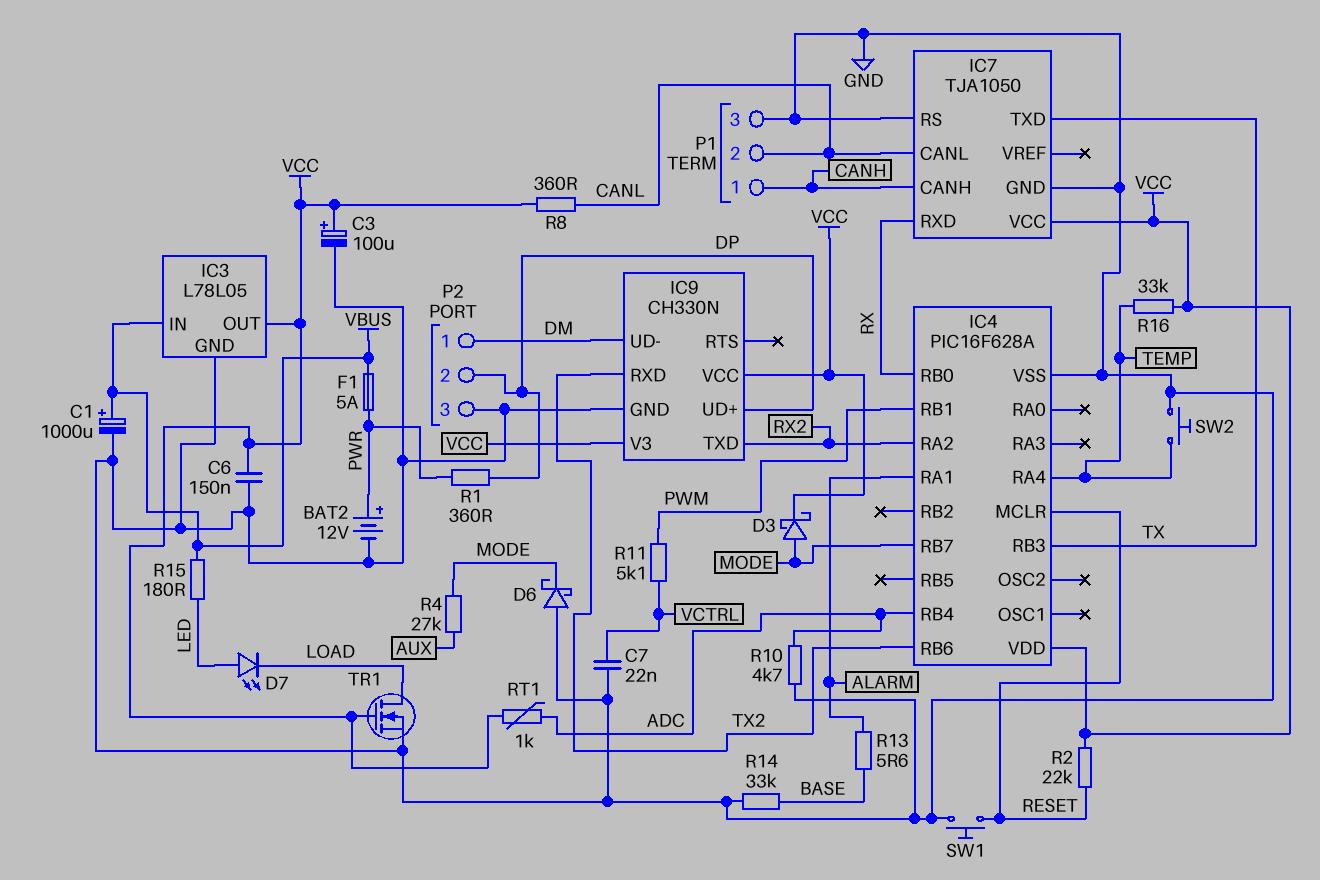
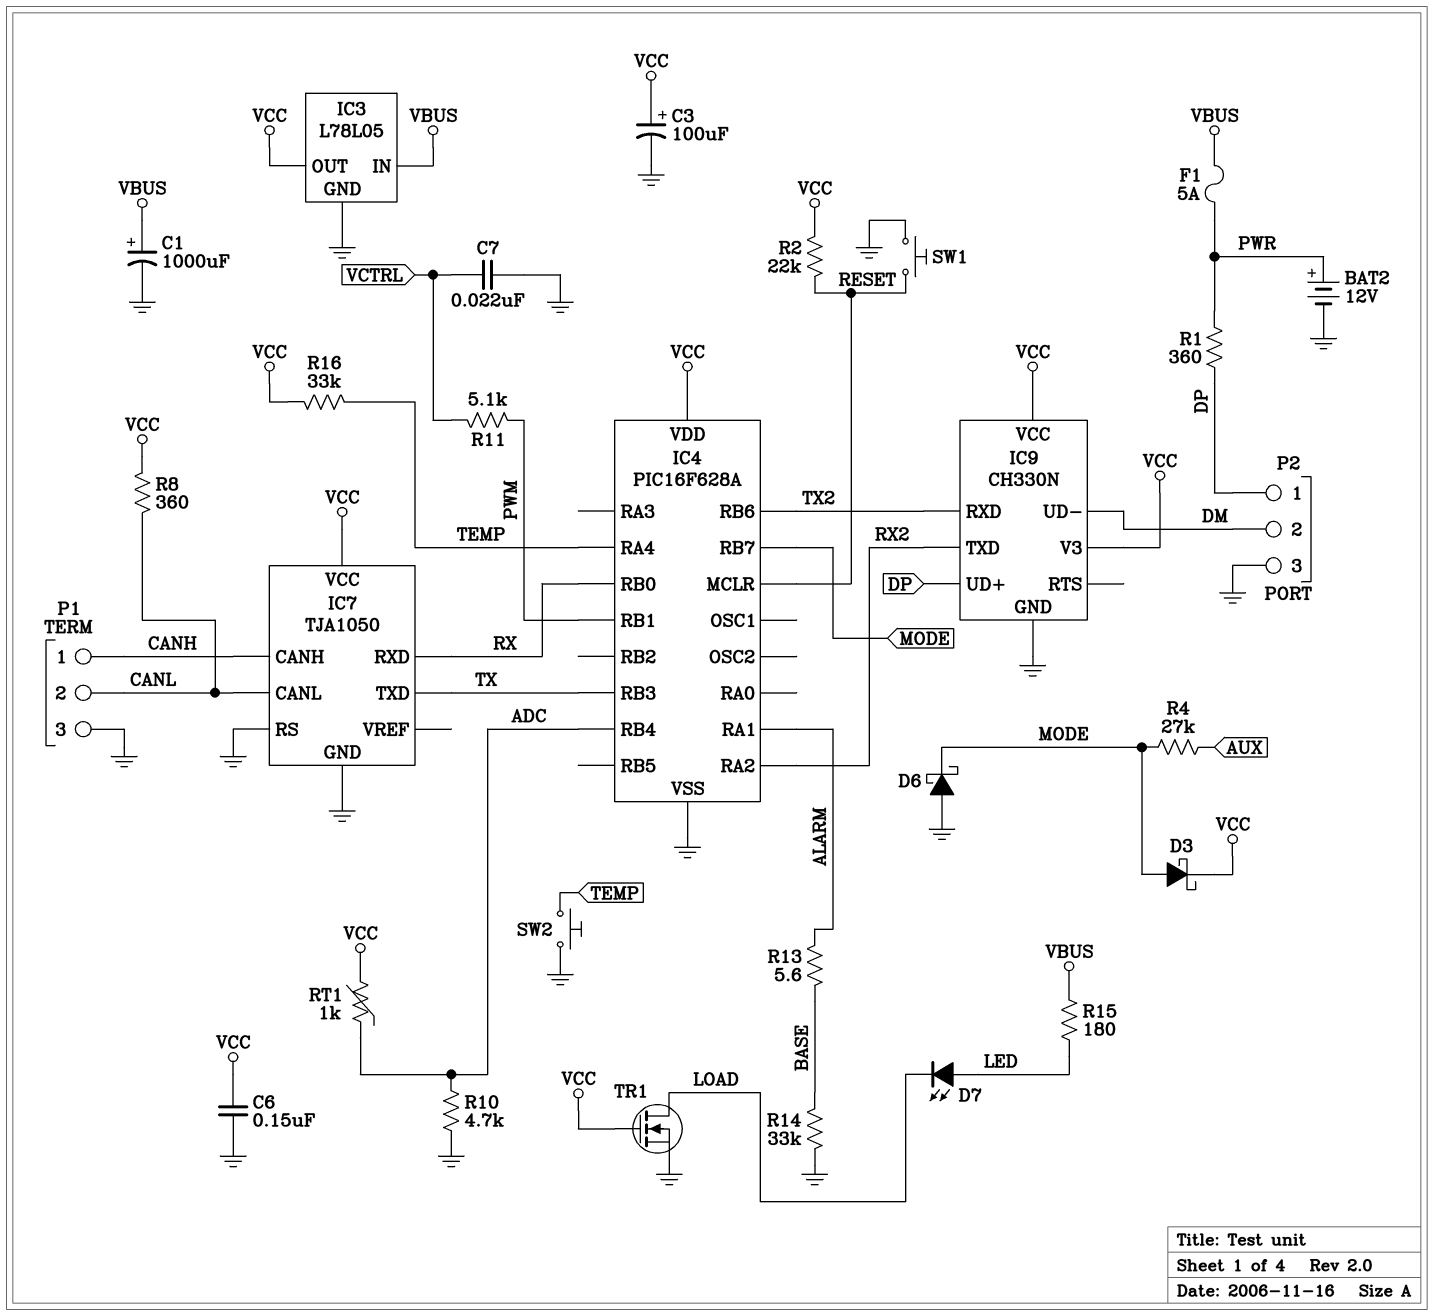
P2 pin 1: DM -> DP
P2 pin 2: DP -> DM

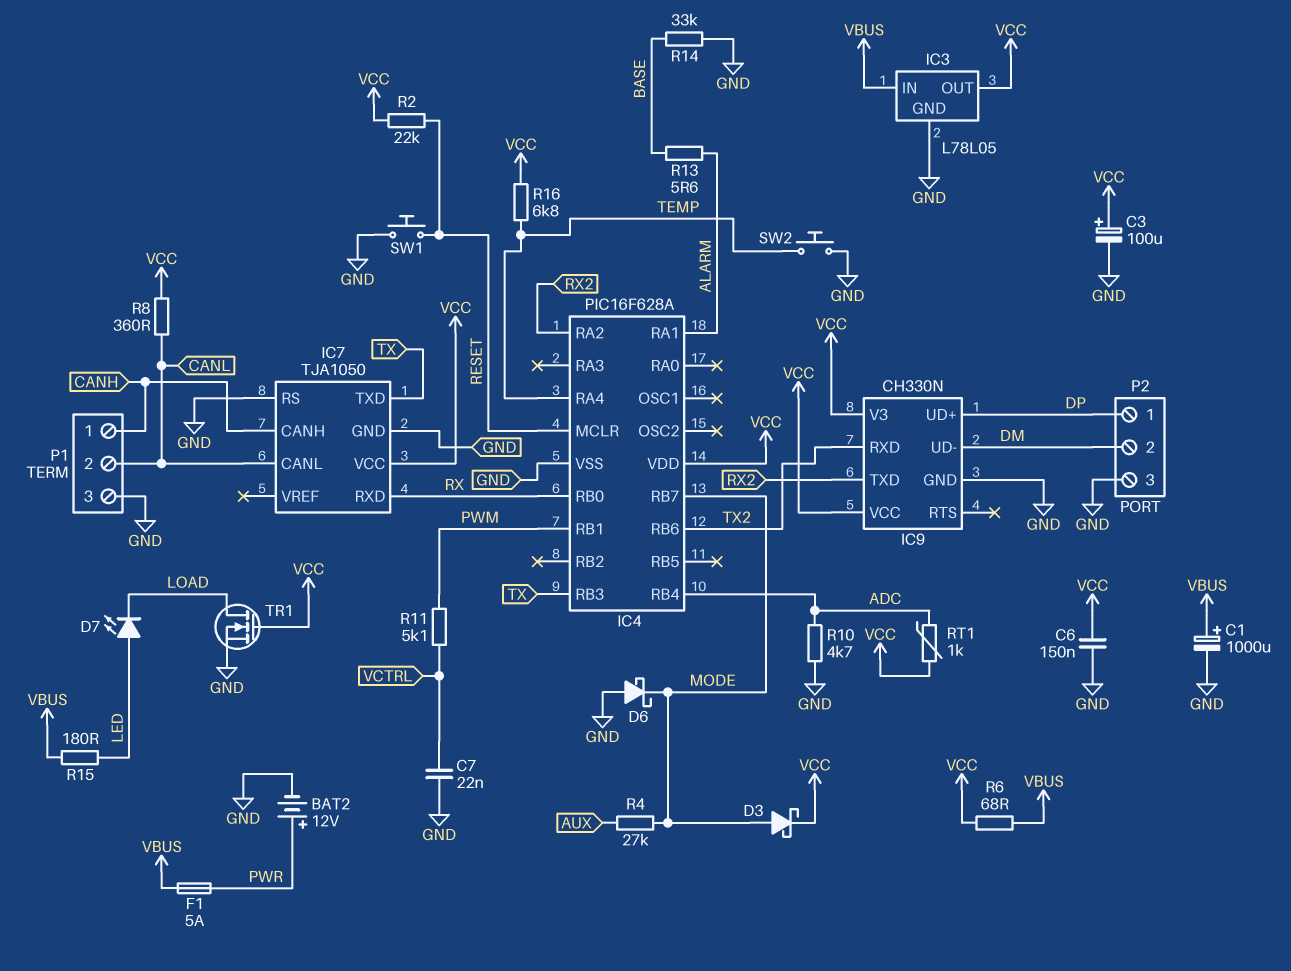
R1: 360 (DP, PWR) -> none
R6: none -> 68 (VBUS, VCC)
R16: 33k (TEMP, VCC) -> 6.8k (TEMP, VCC)

